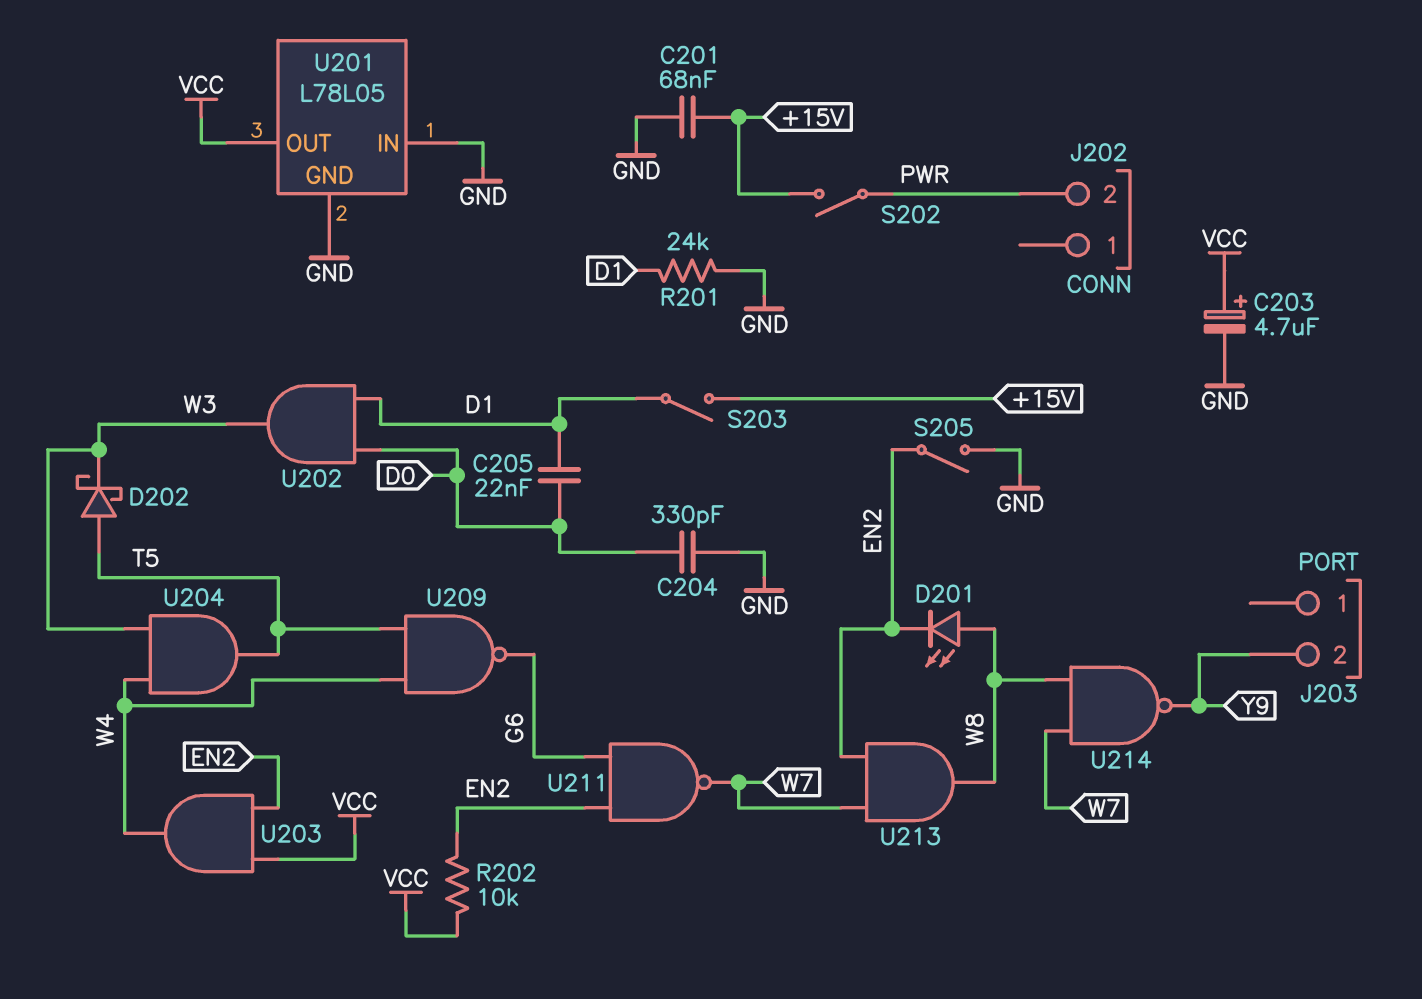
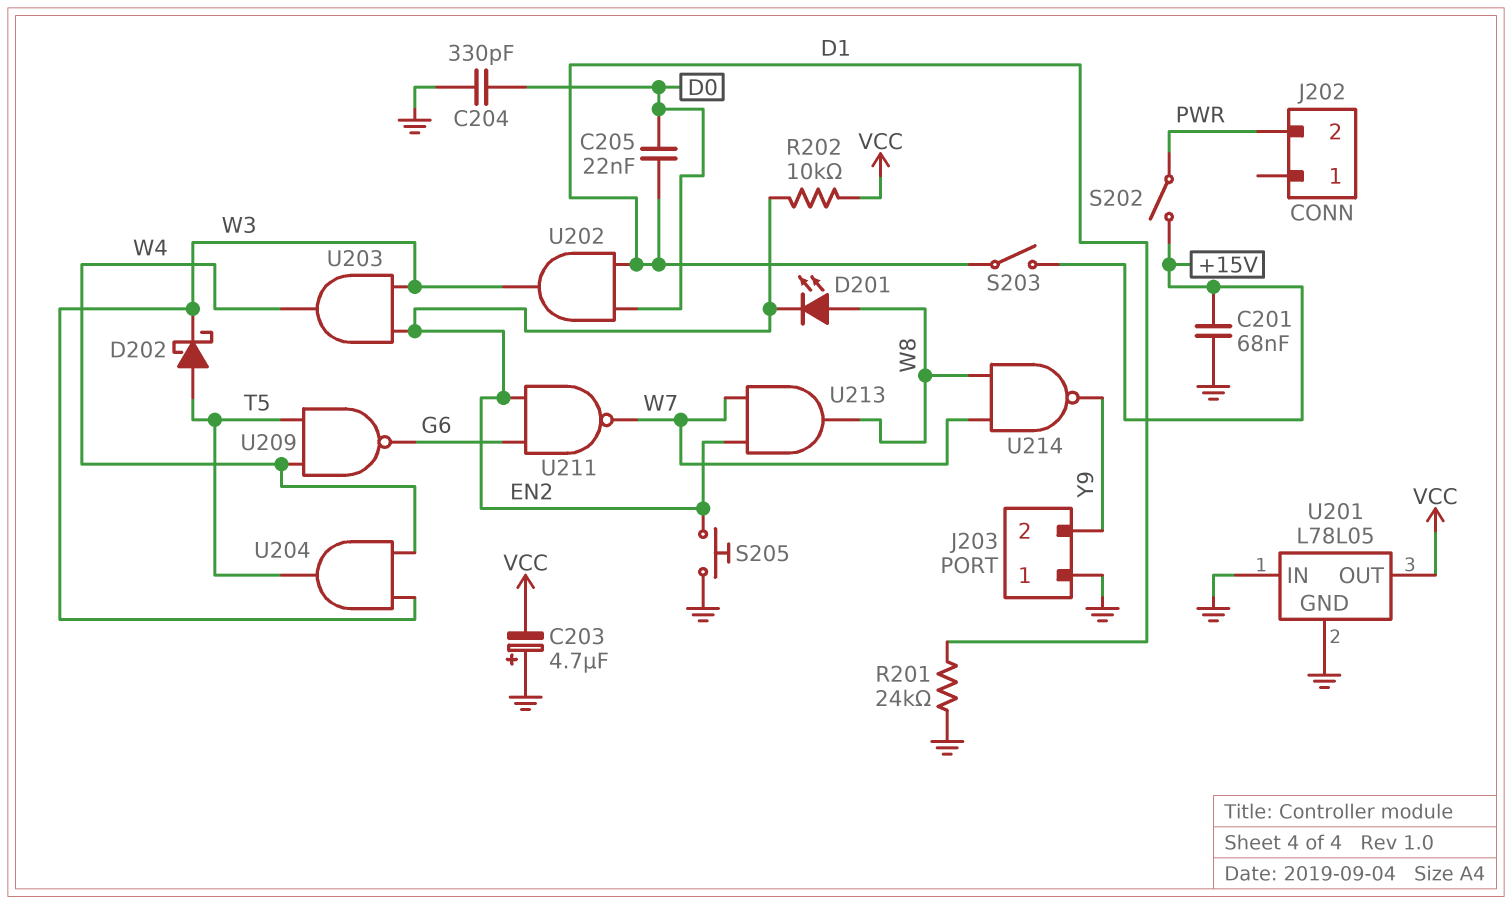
C203: 4.7uF (plus VCC, minus GND) -> 4.7uF (plus GND, minus VCC)
J203 pin 1: none -> GND
S205: switch (EN2, GND) -> button (EN2, GND)
U203: AND (in EN2, in VCC, out W4) -> AND (in EN2, in W3, out W4)

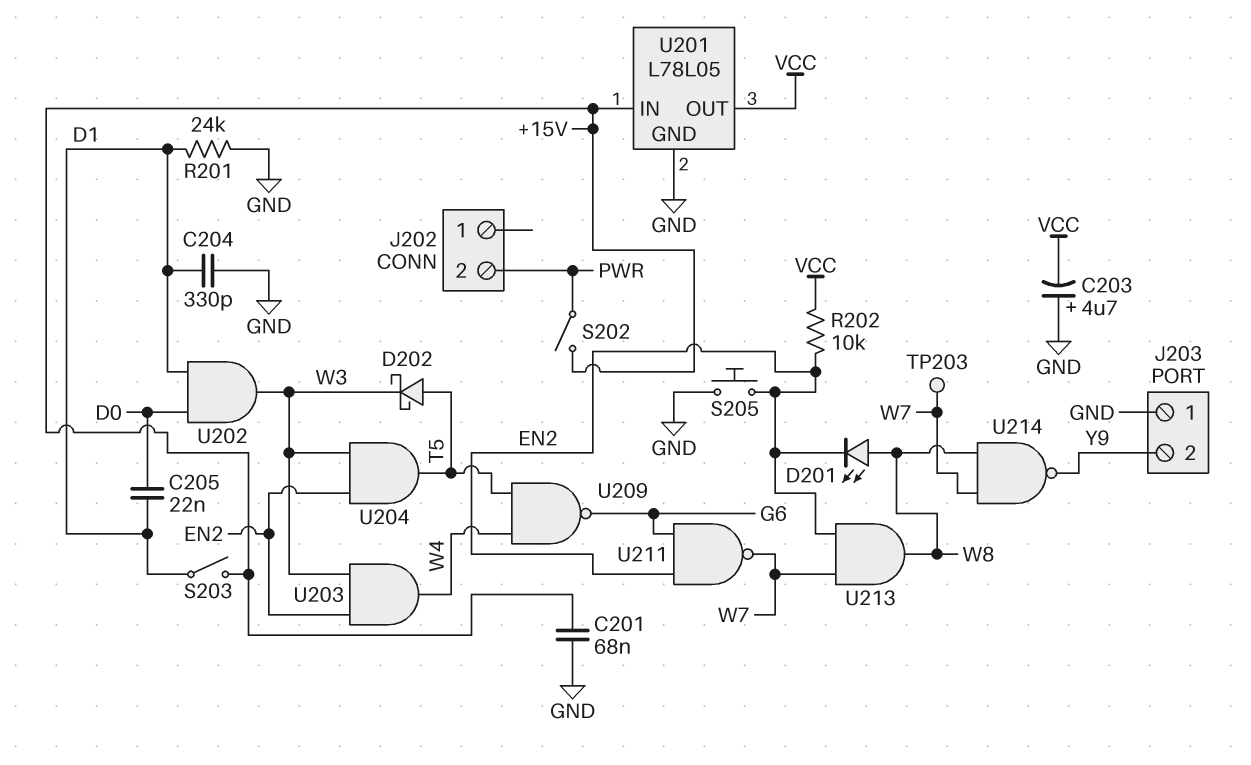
C204: 330pF (D0, GND) -> 330pF (D1, GND)
TP203: none -> test point (W7)
U201 pin IN: GND -> +15V
U204: AND (in W3, in W4, out T5) -> AND (in EN2, in W3, out T5)

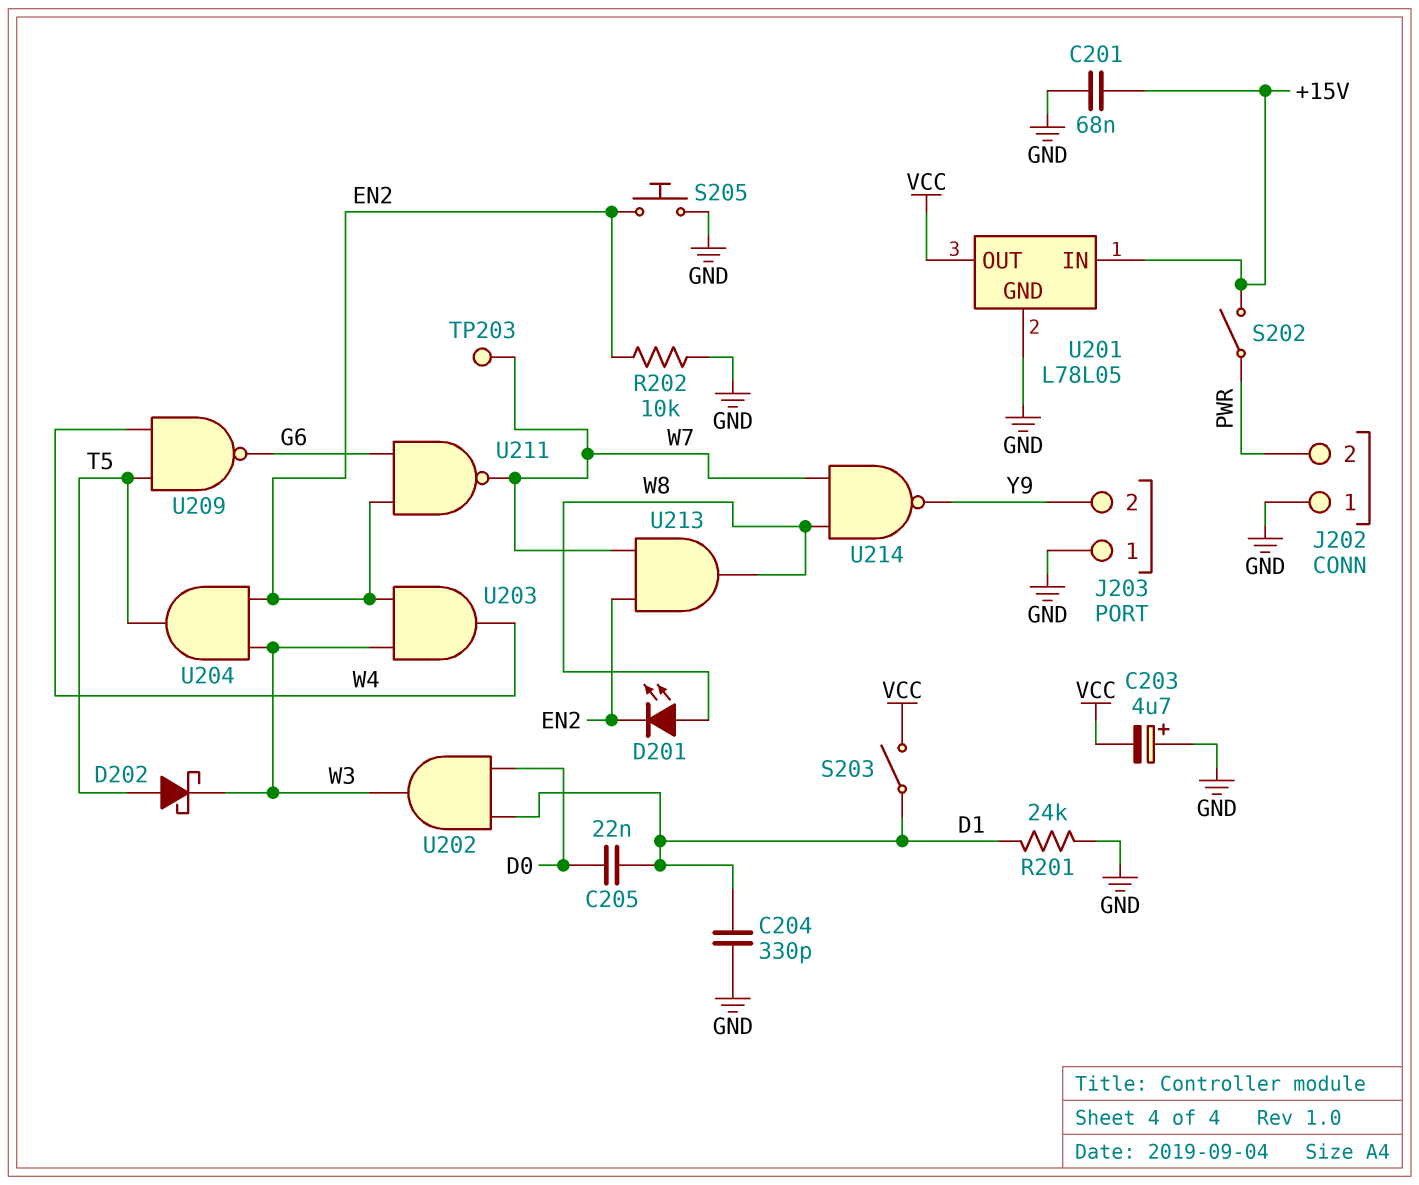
J202 pin 1: none -> GND
R202: 10k (EN2, VCC) -> 10k (EN2, GND)
S203: switch (+15V, D1) -> switch (D1, VCC)

